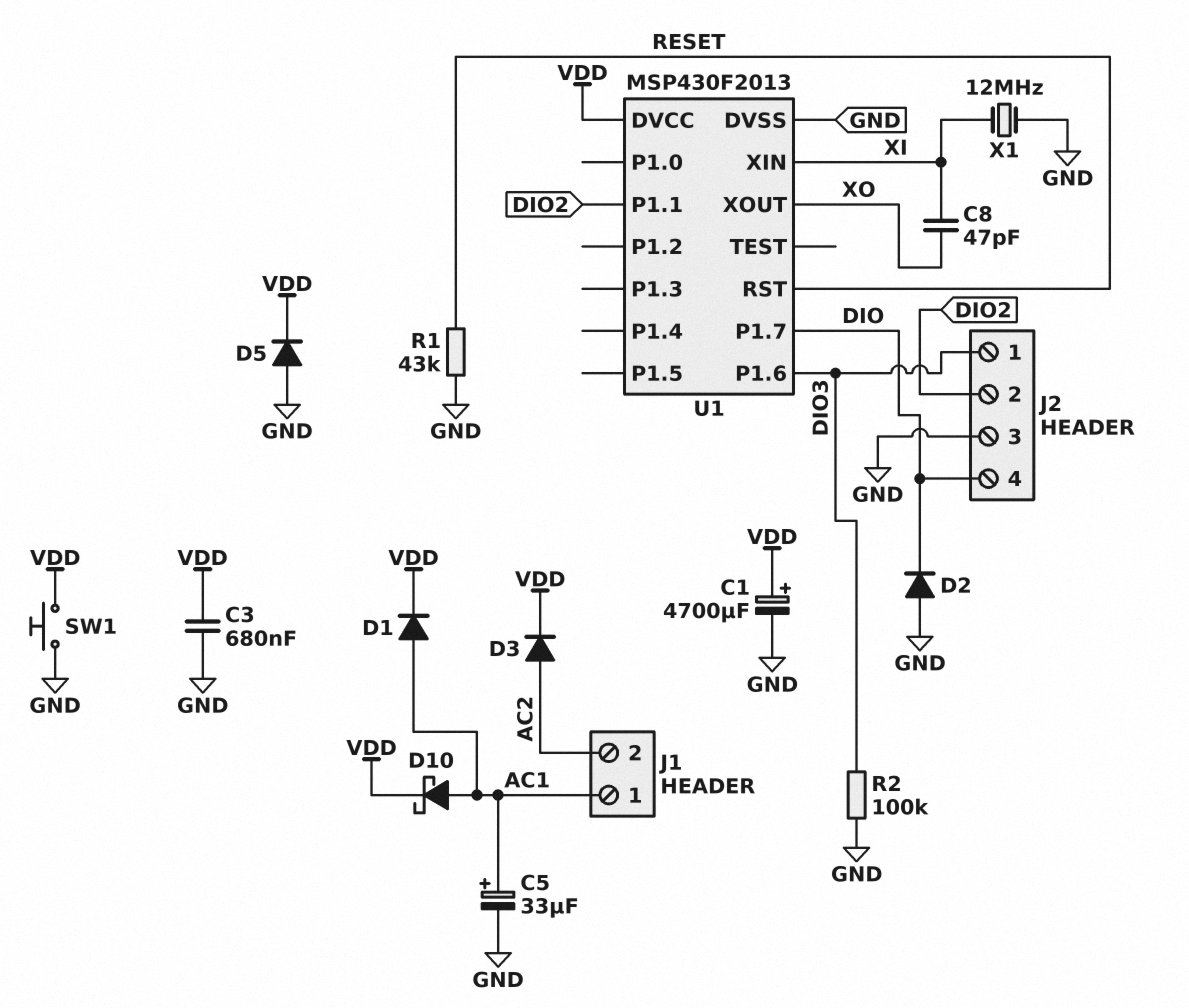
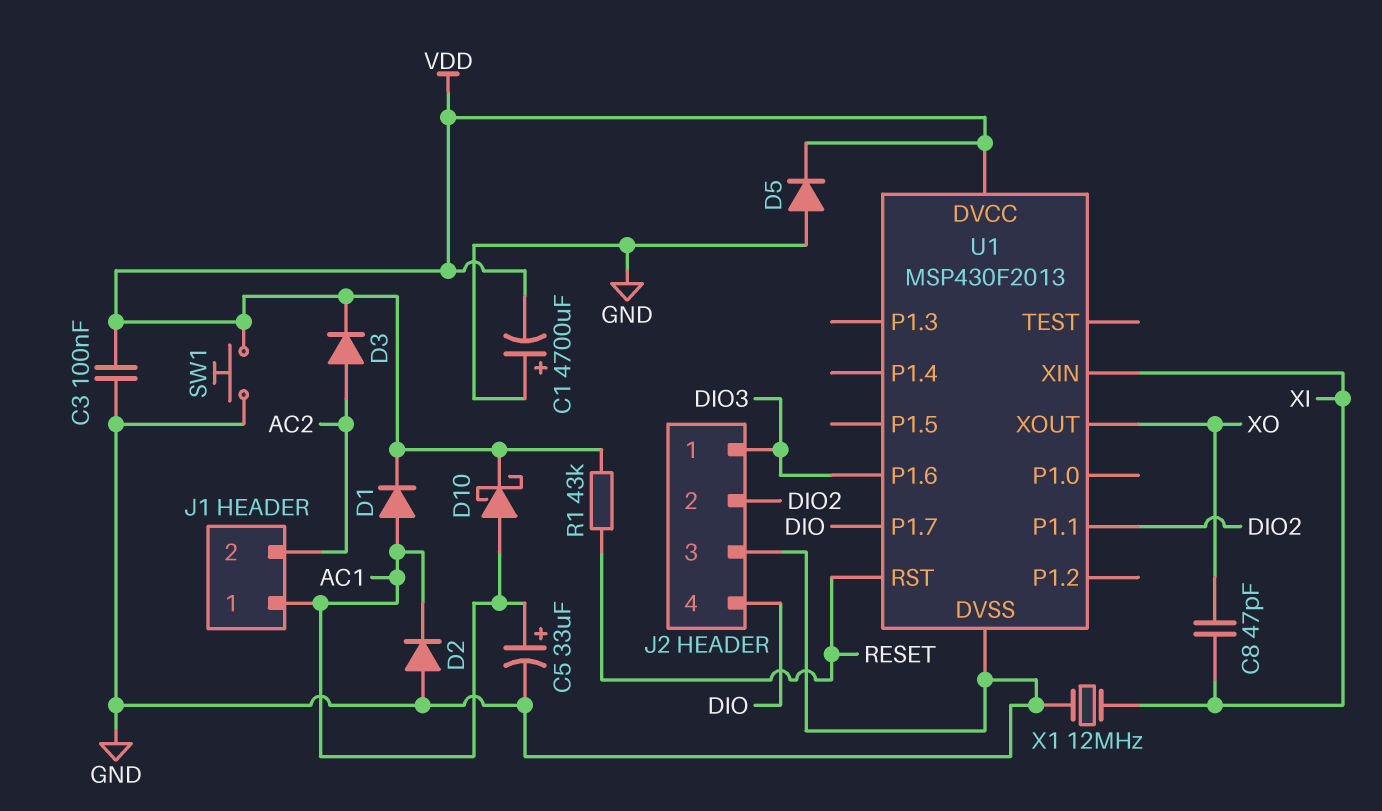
C1: 4700uF (plus VDD, minus GND) -> 4700uF (plus GND, minus VDD)
C3: 680nF (GND, VDD) -> 100nF (GND, VDD)
D2: diode (A GND, K DIO) -> diode (A GND, K AC1)
R1: 43k (GND, RESET) -> 43k (RESET, VDD)
R2: 100k (DIO3, GND) -> none

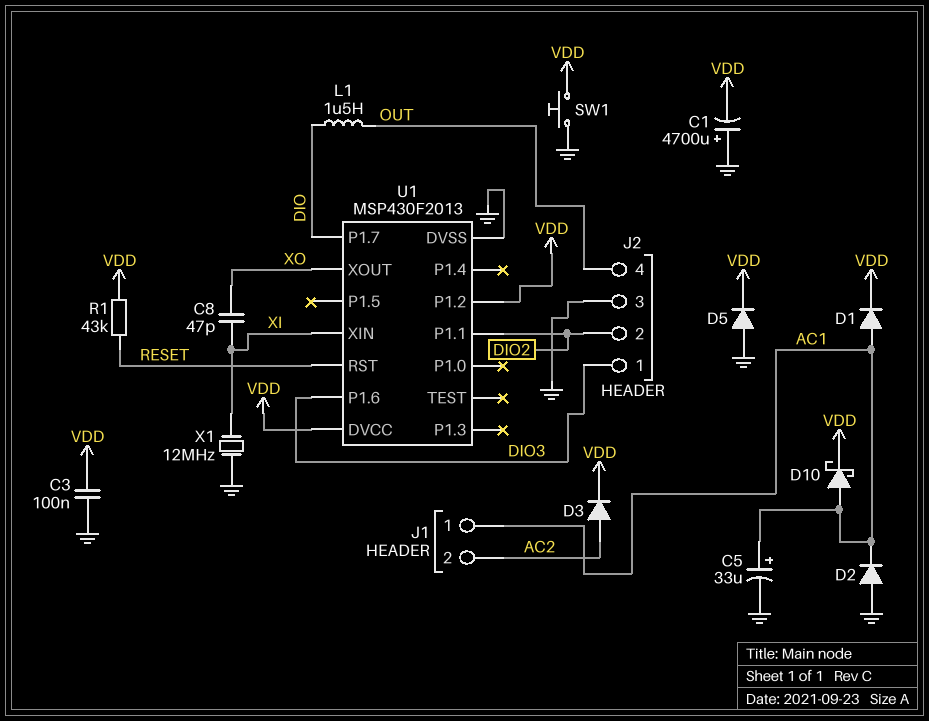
J2 pin 4: DIO -> OUT
L1: none -> 1.5uH (DIO, OUT)
U1 pin P1.2: none -> VDD

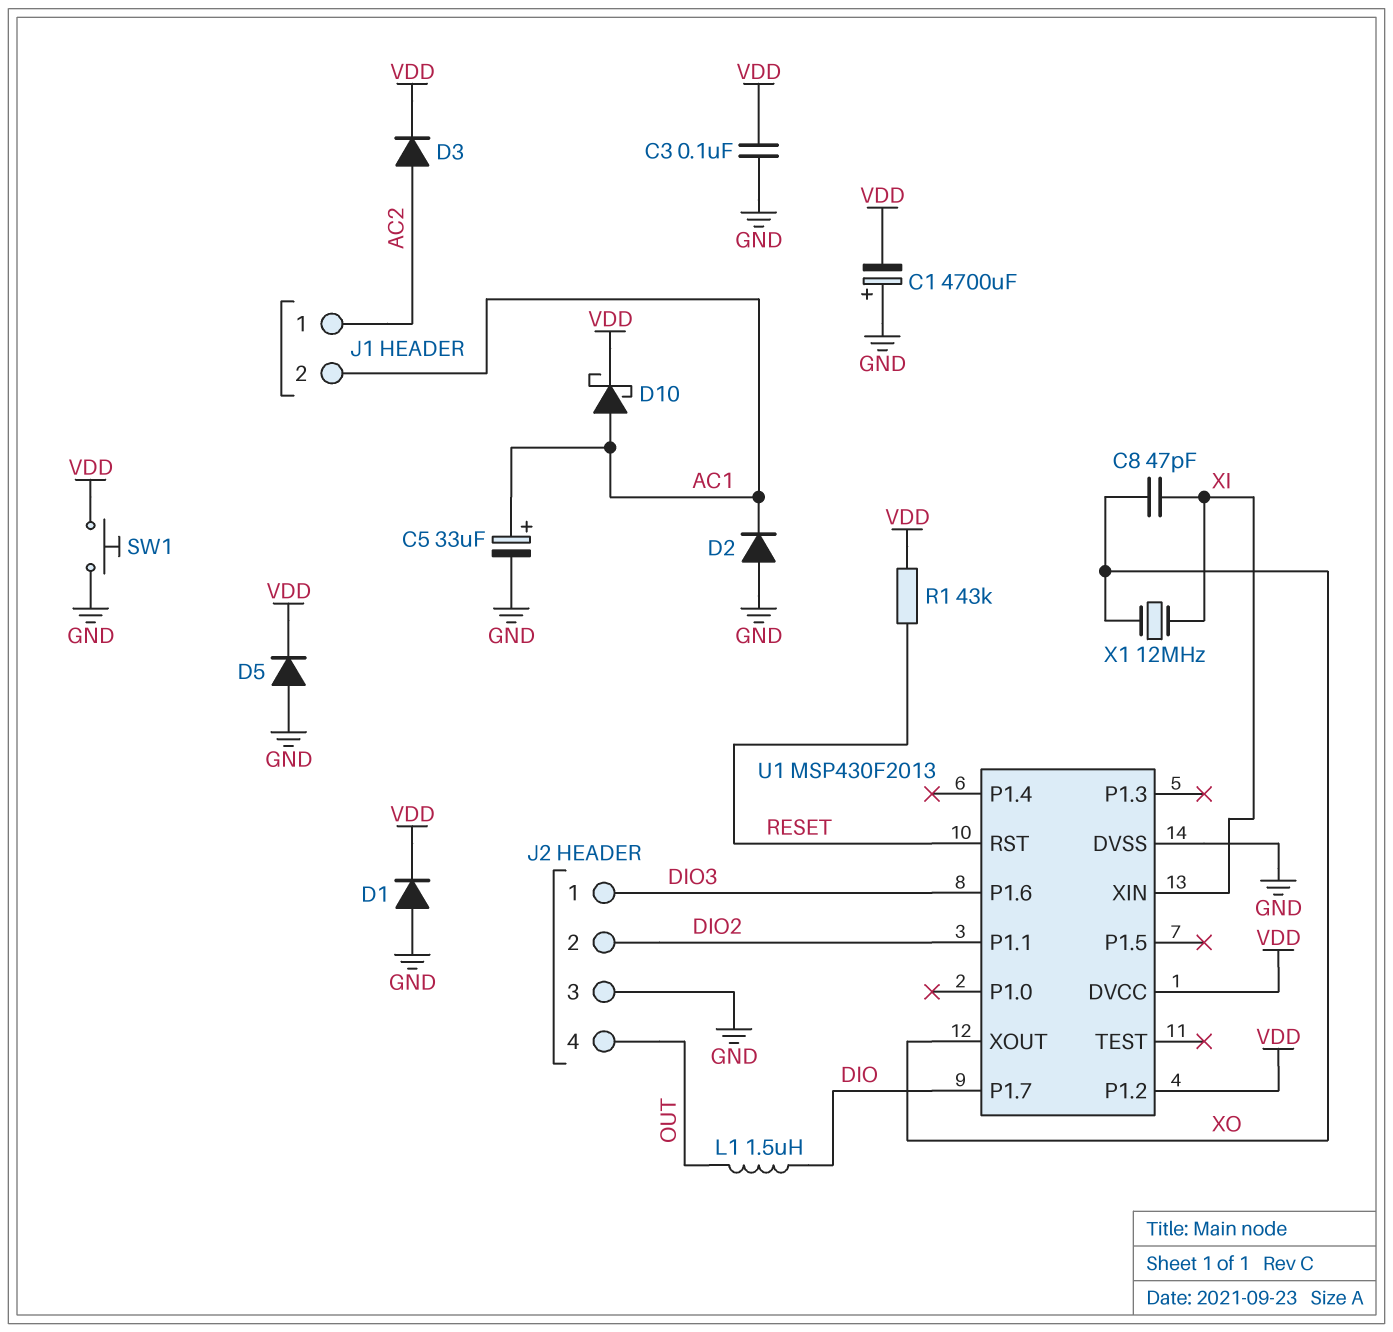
D1: diode (A AC1, K VDD) -> diode (A GND, K VDD)
J1 pin 1: AC1 -> AC2
J1 pin 2: AC2 -> AC1
X1: 12MHz (GND, XI) -> 12MHz (XI, XO)

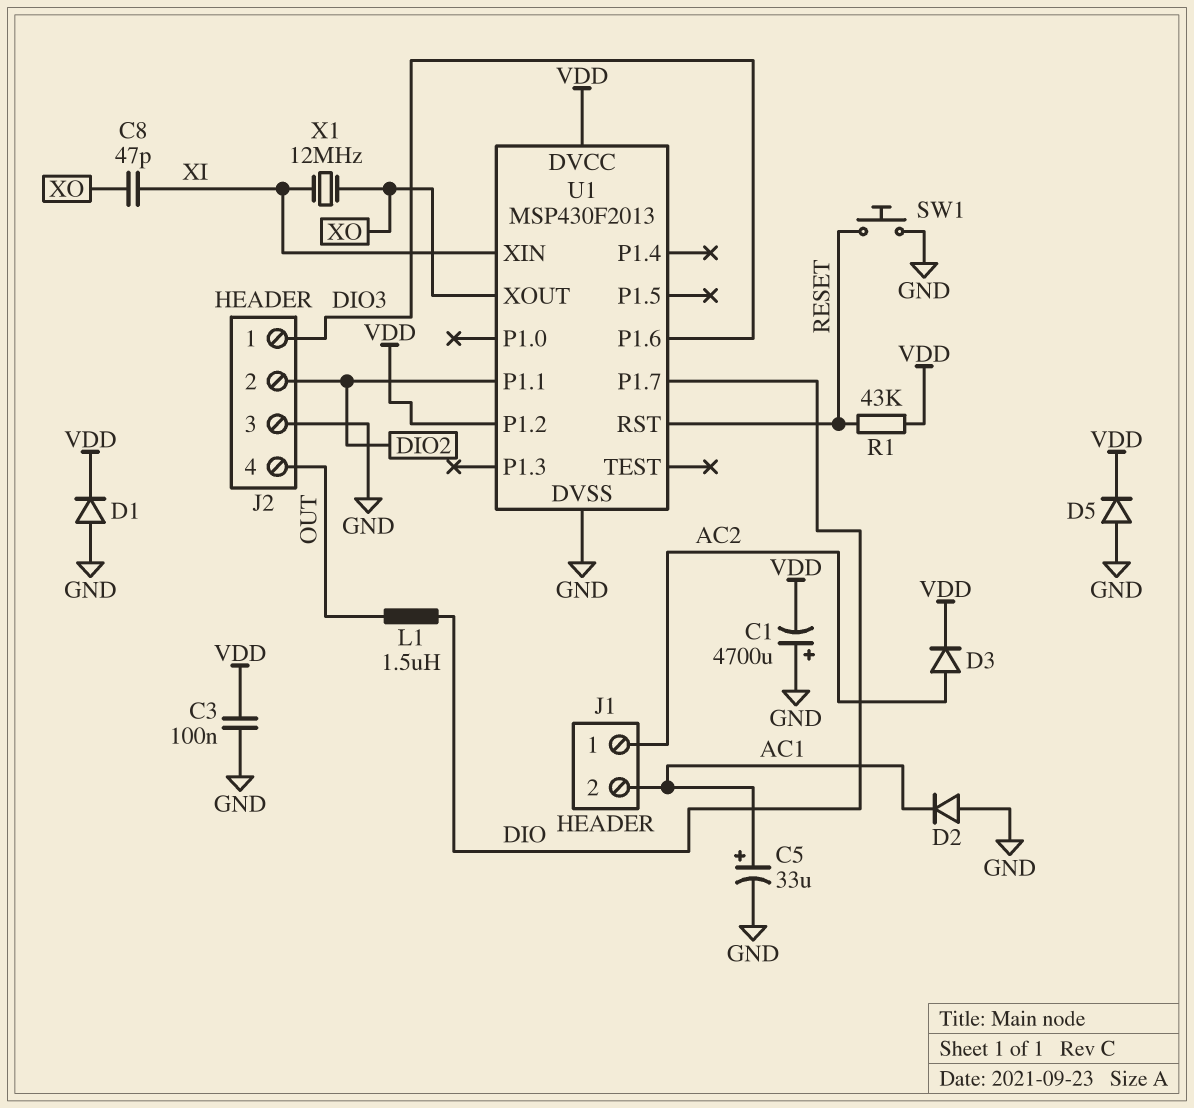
D10: schottky (A AC1, K VDD) -> none
SW1: button (GND, VDD) -> button (GND, RESET)

